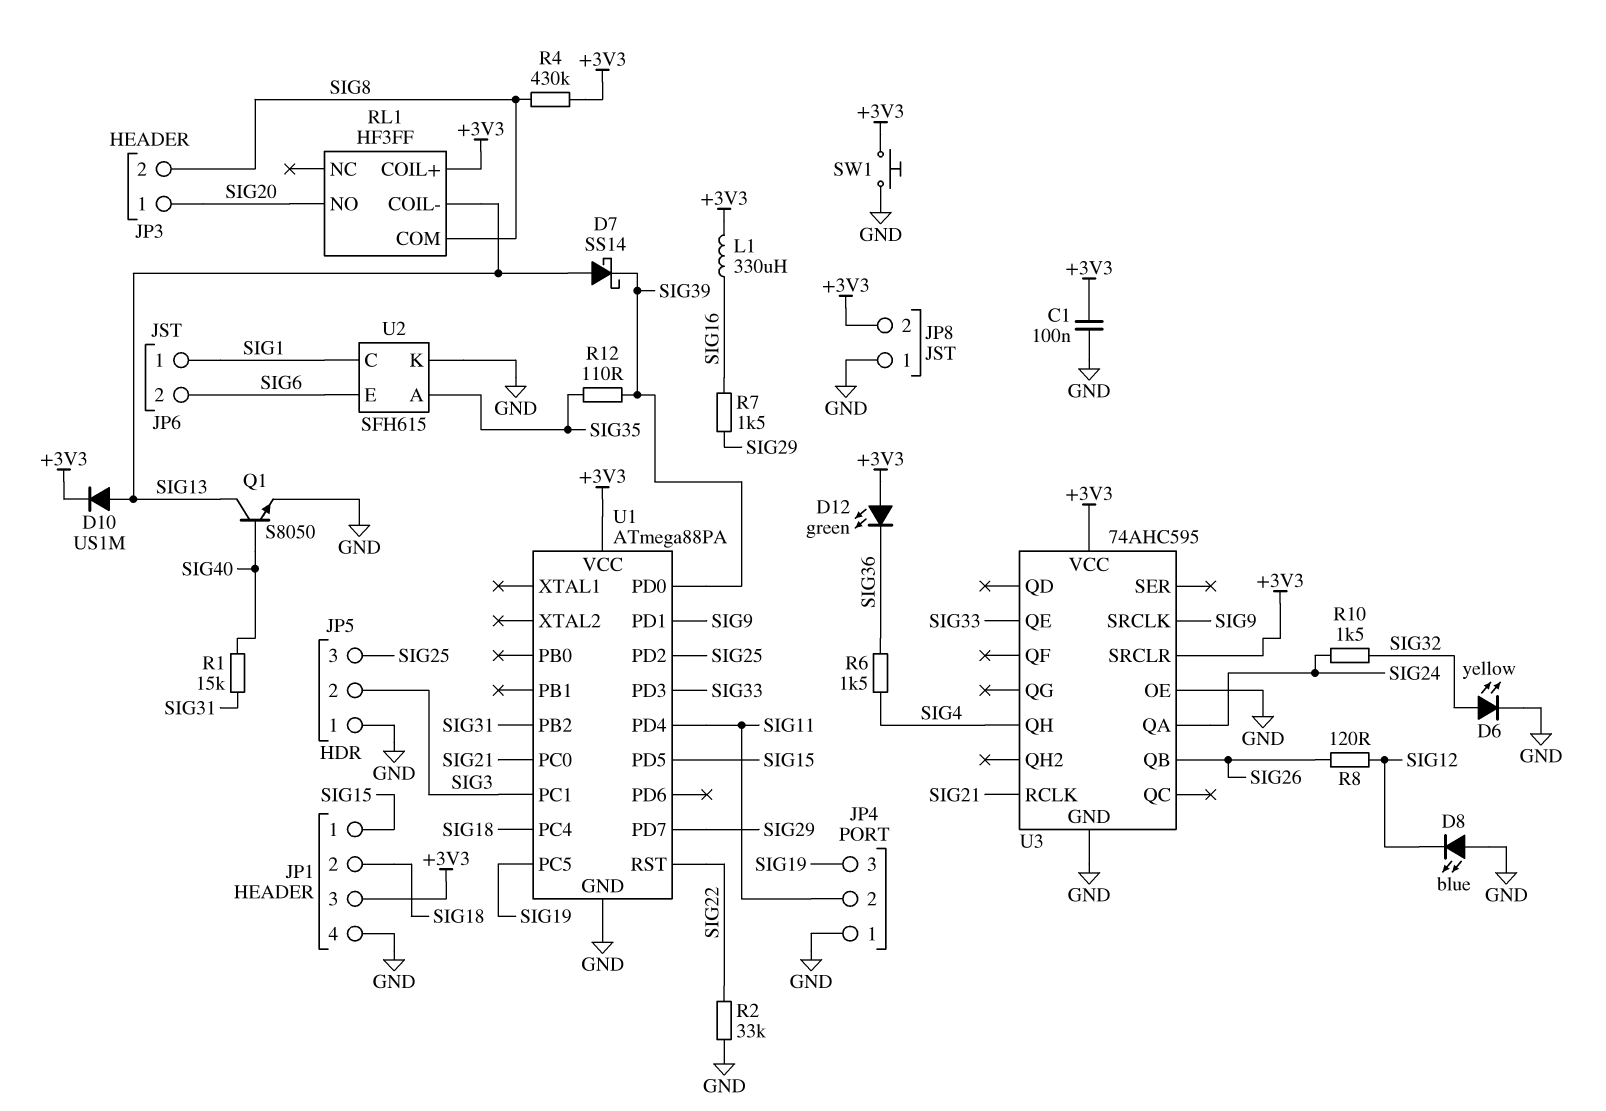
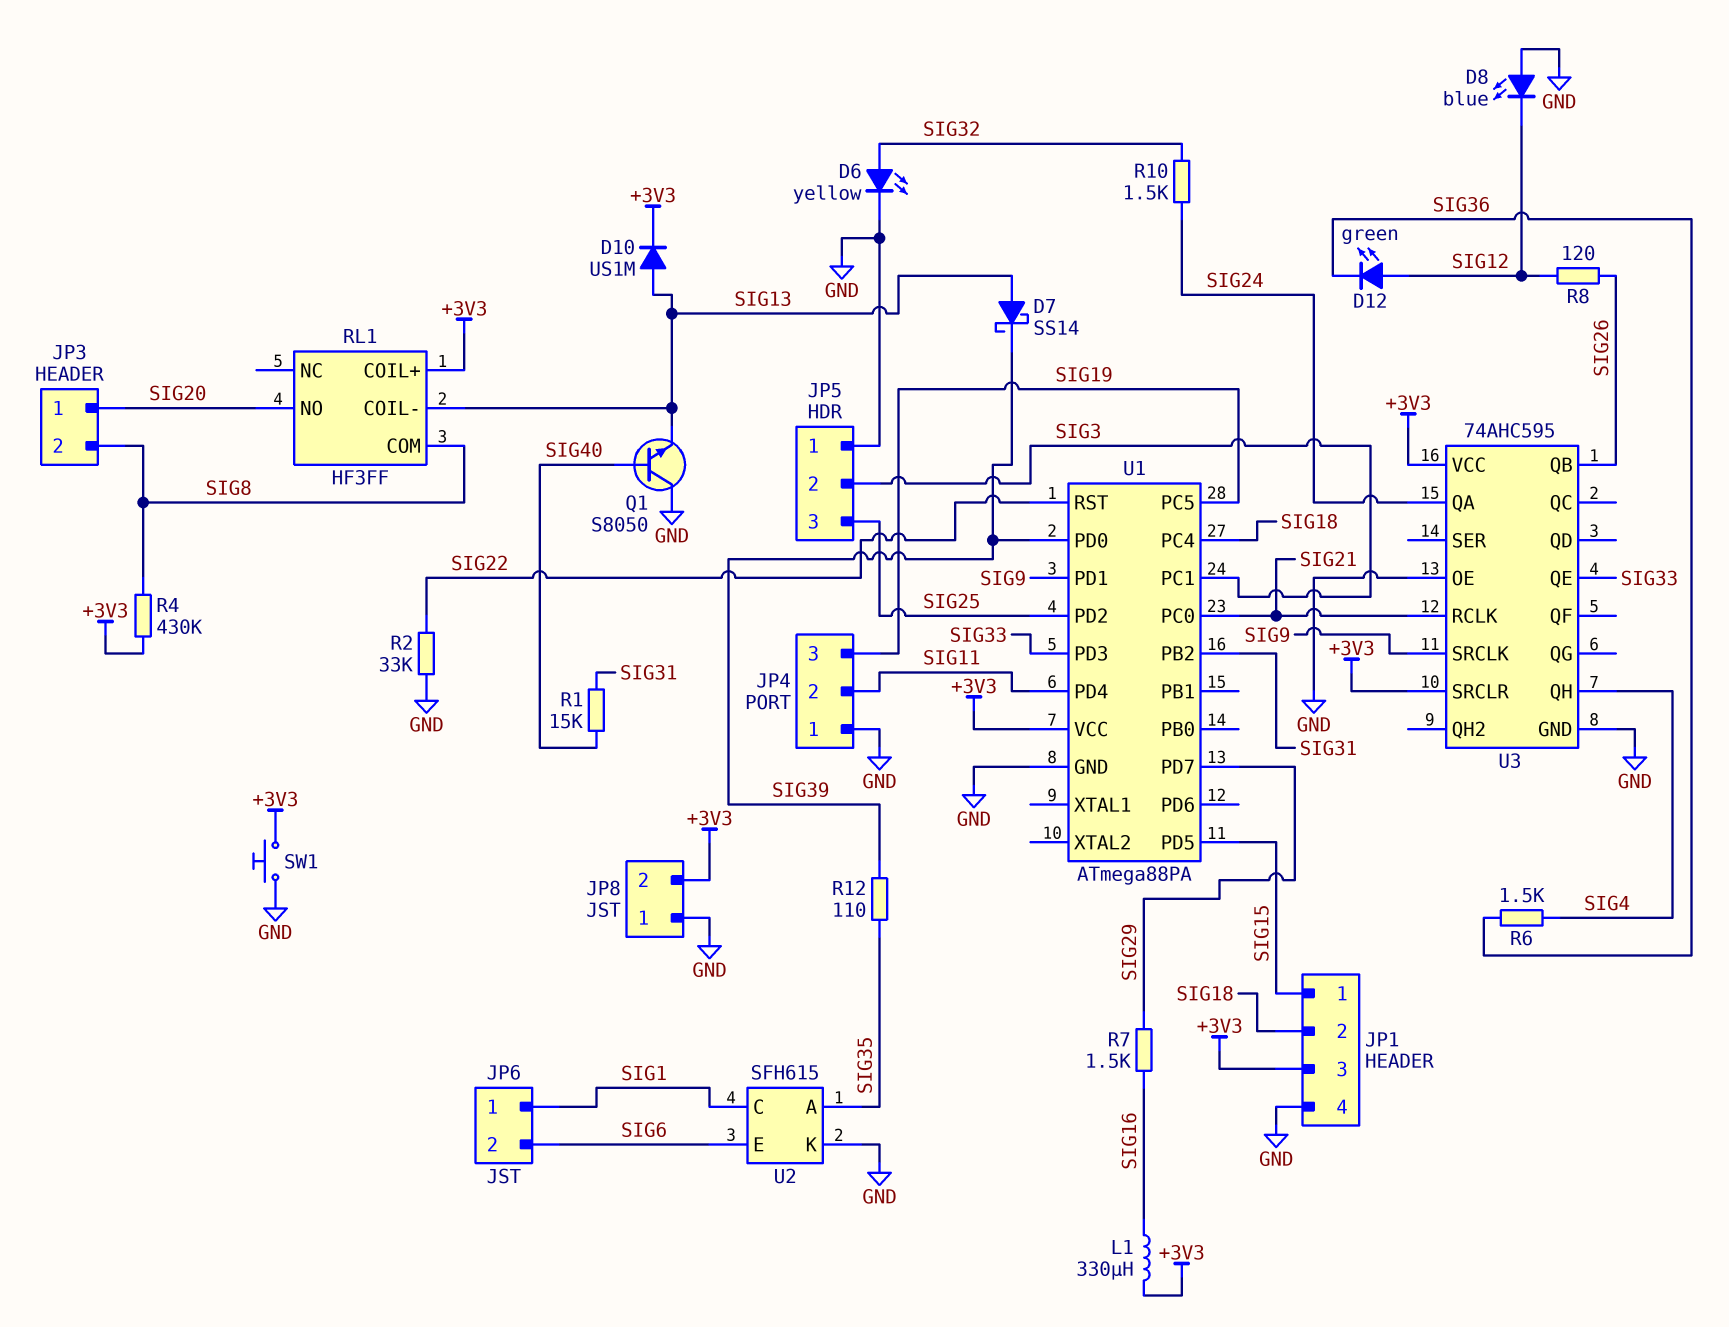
C1: 100nF (+3V3, GND) -> none
D12: LED green (A +3V3, K SIG36) -> LED green (A SIG12, K SIG36)
Q1: NPN S8050 (B SIG40, C SIG13, E GND) -> NPN S8050 (B SIG40, C GND, E SIG13)

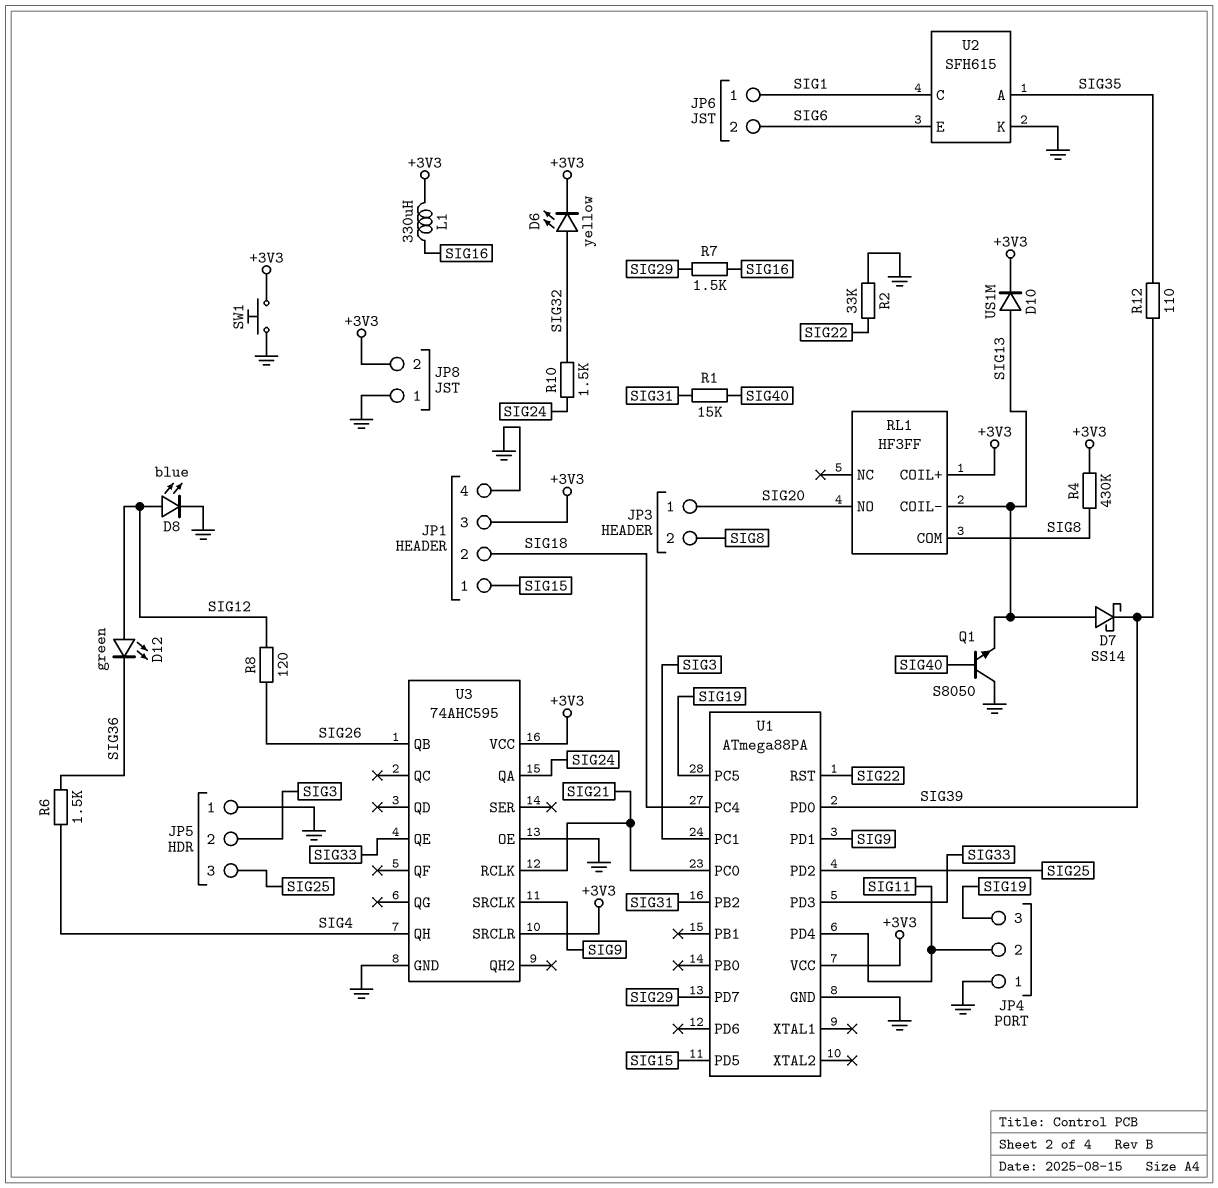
D6: LED yellow (A SIG32, K GND) -> LED yellow (A SIG32, K +3V3)
D8: LED blue (A GND, K SIG12) -> LED blue (A SIG12, K GND)

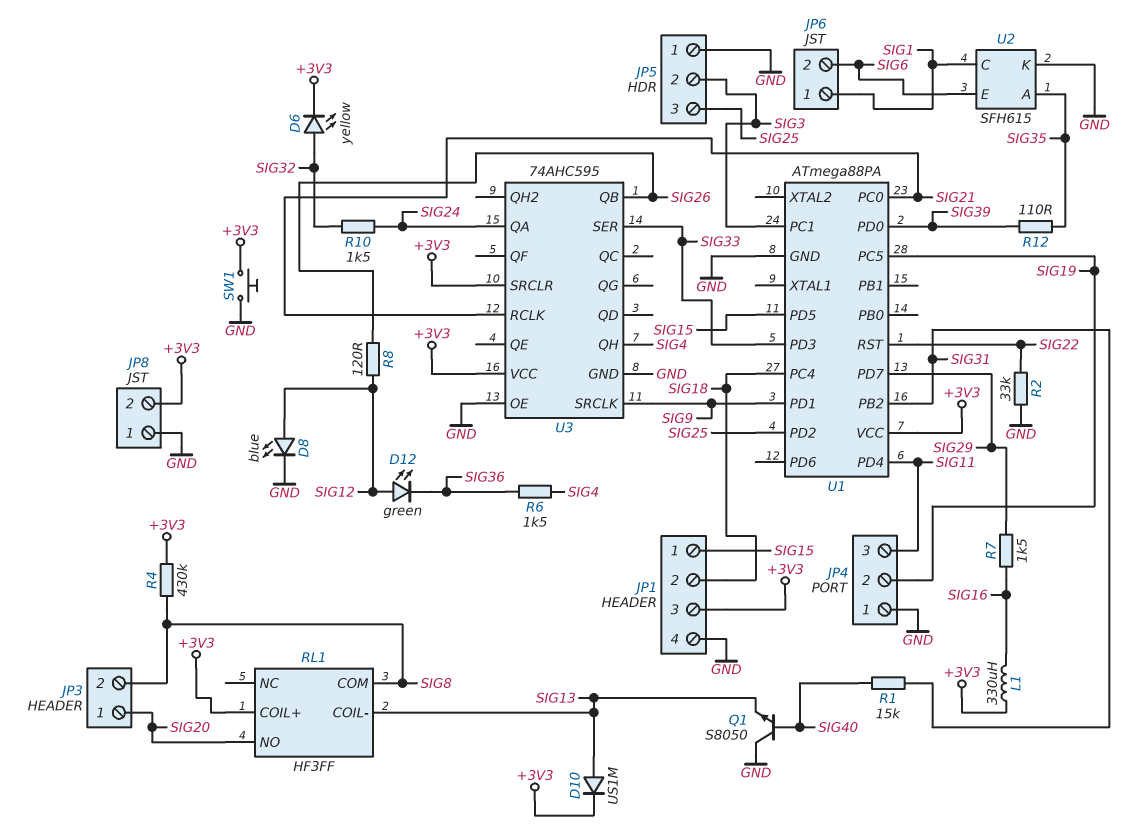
D7: schottky SS14 (A SIG13, K SIG39) -> none
JP4 pin 2: SIG11 -> SIG19
JP4 pin 3: SIG19 -> SIG11
U3 pin QE: SIG33 -> none
U3 pin SER: none -> SIG33

